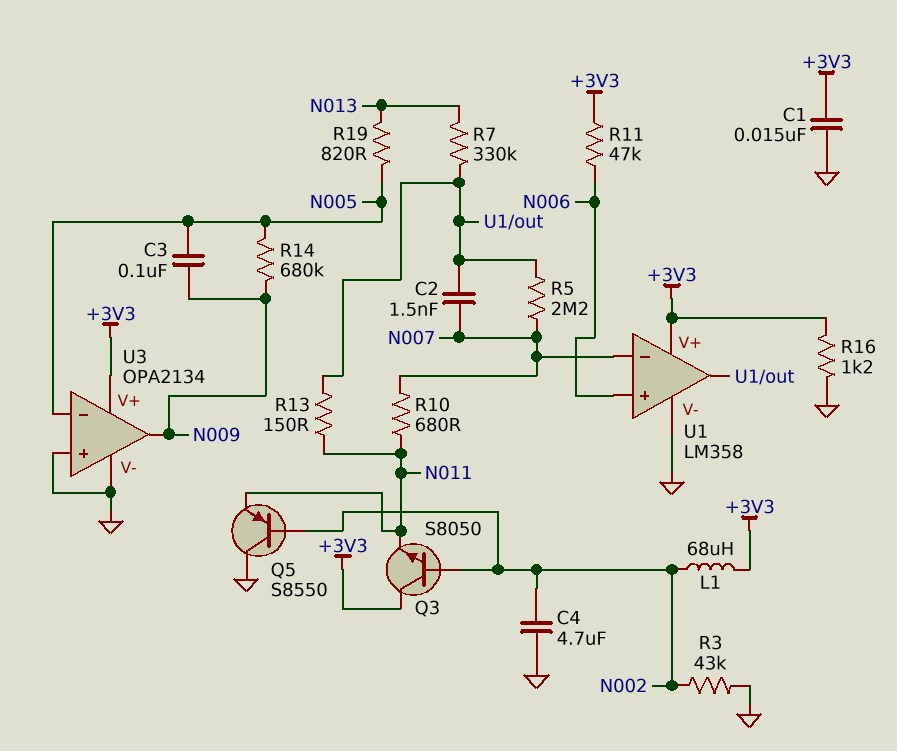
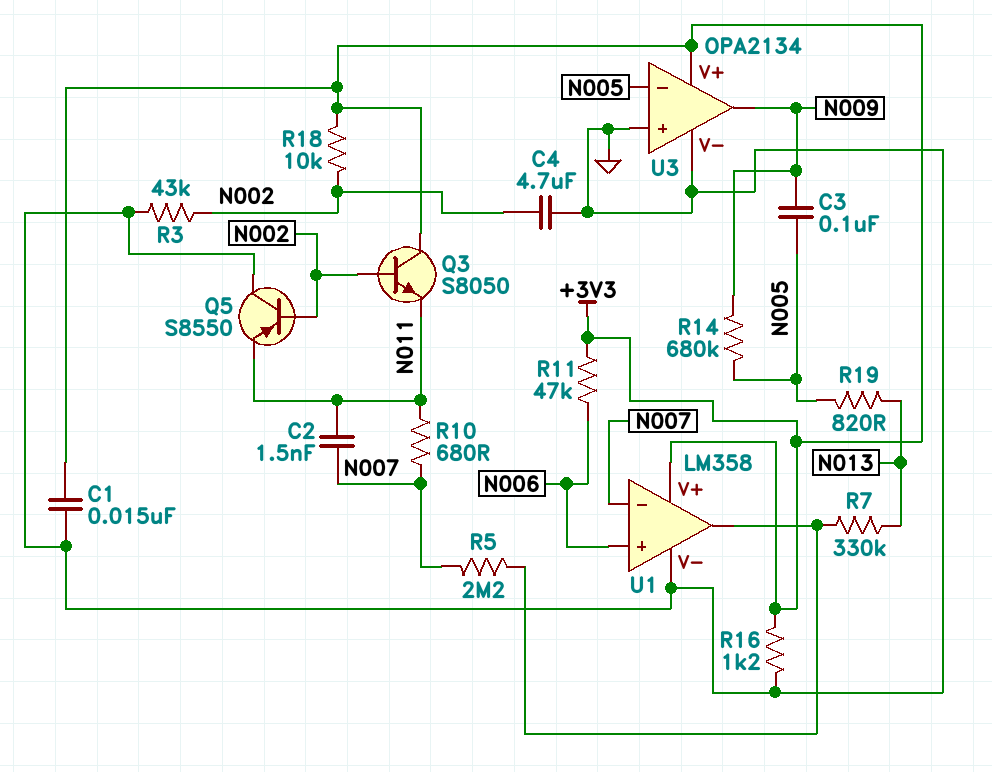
C2: 1.5nF (N007, U1/out) -> 1.5nF (N007, N011)
L1: 68uH (+3V3, N002) -> none
R13: 150 (N011, U1/out) -> none
R18: none -> 10k (+3V3, N002)

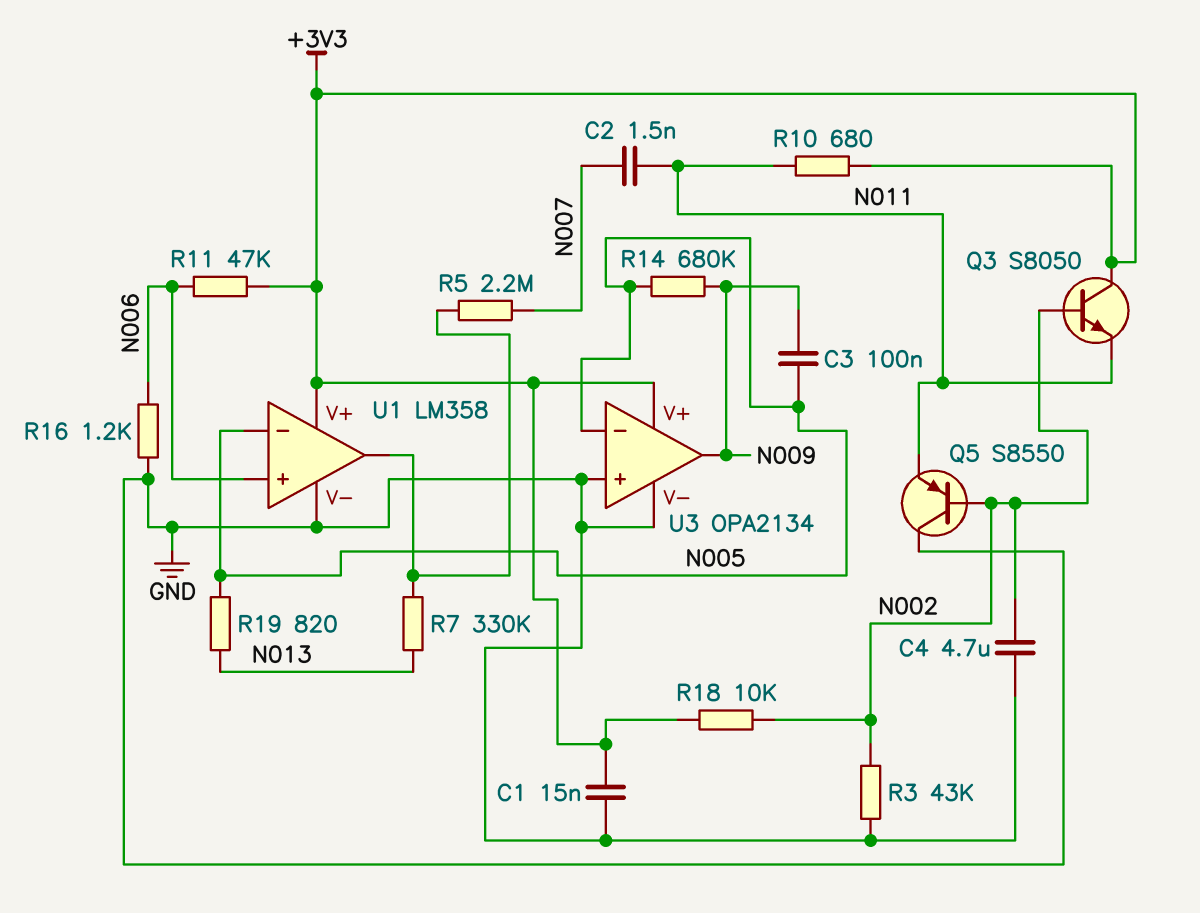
R10: 680 (N007, N011) -> 680 (+3V3, N011)
R16: 1.2k (+3V3, GND) -> 1.2k (GND, N006)
U1 pin in-: N007 -> N005

